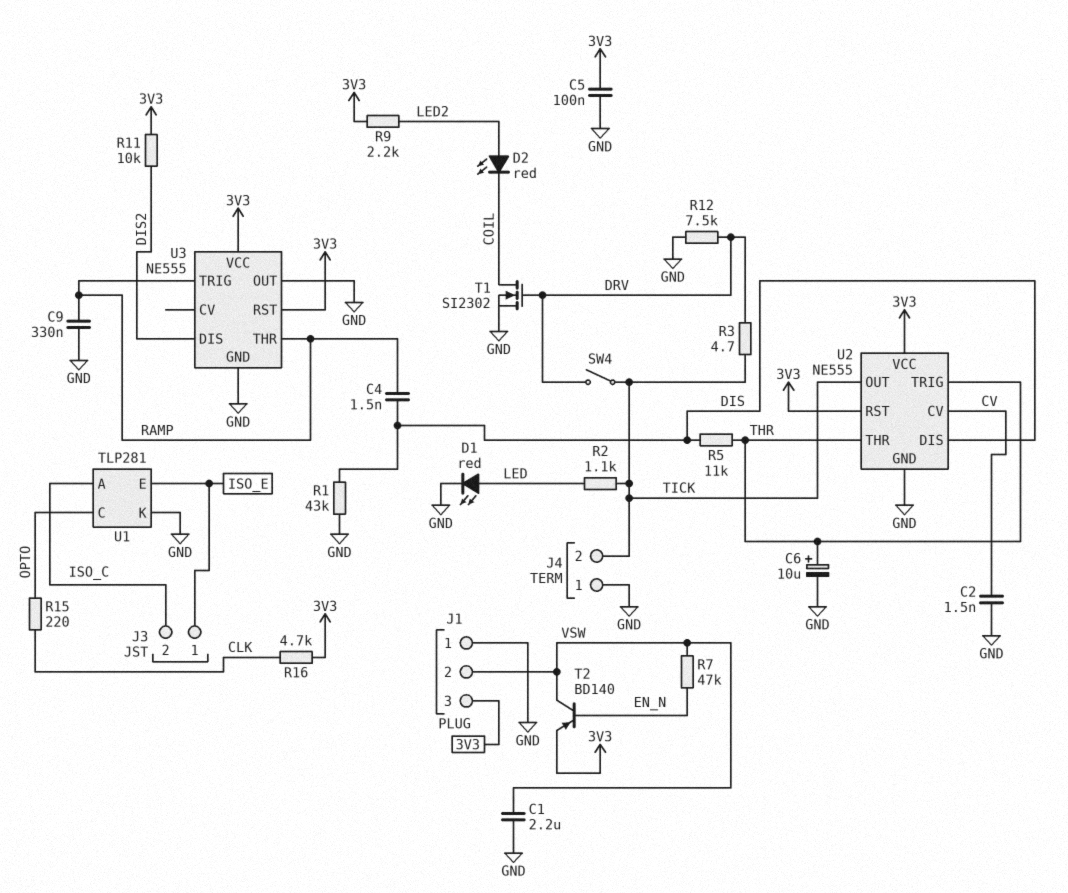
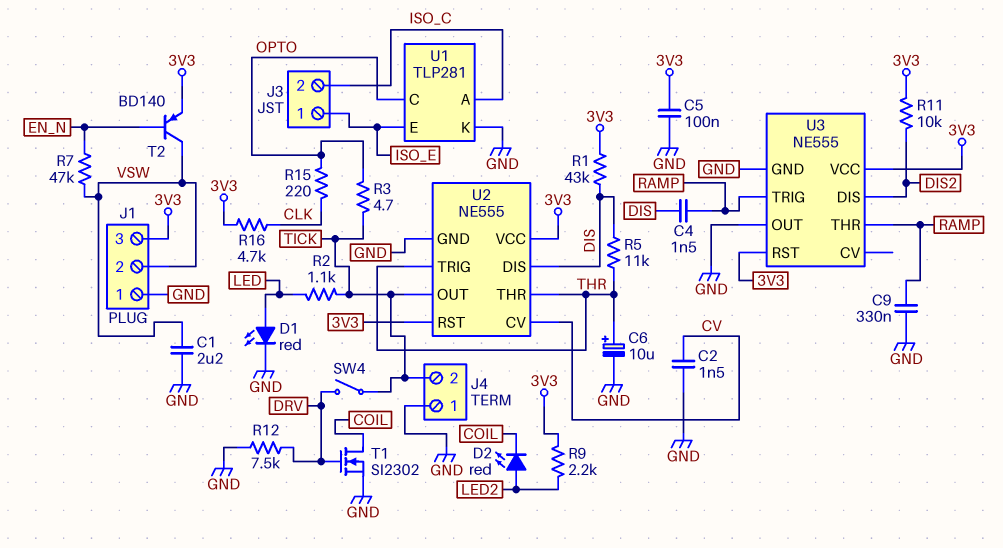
R1: 43k (DIS, GND) -> 43k (3V3, DIS)
R3: 4.7 (DRV, TICK) -> 4.7 (OPTO, TICK)

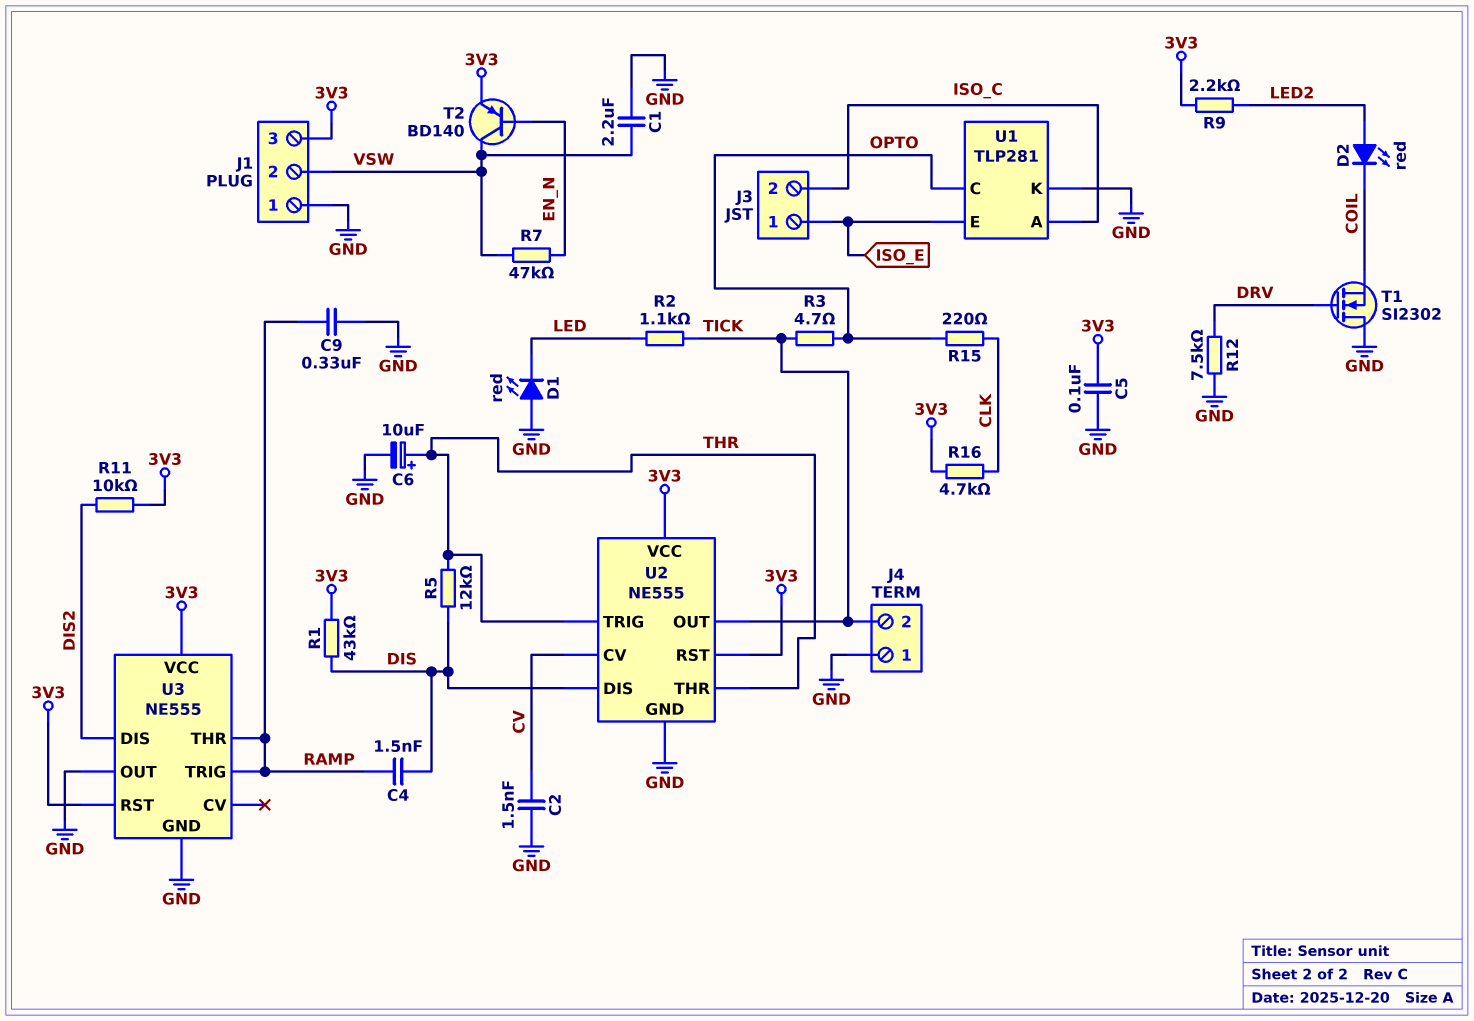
D1: LED red (A LED, K GND) -> LED red (A GND, K LED)
R5: 11k (DIS, THR) -> 12k (DIS, THR)
SW4: switch (DRV, TICK) -> none
T1: NMOS SI2302 (G DRV, D COIL, S GND) -> NMOS SI2302 (G DRV, D GND, S COIL)

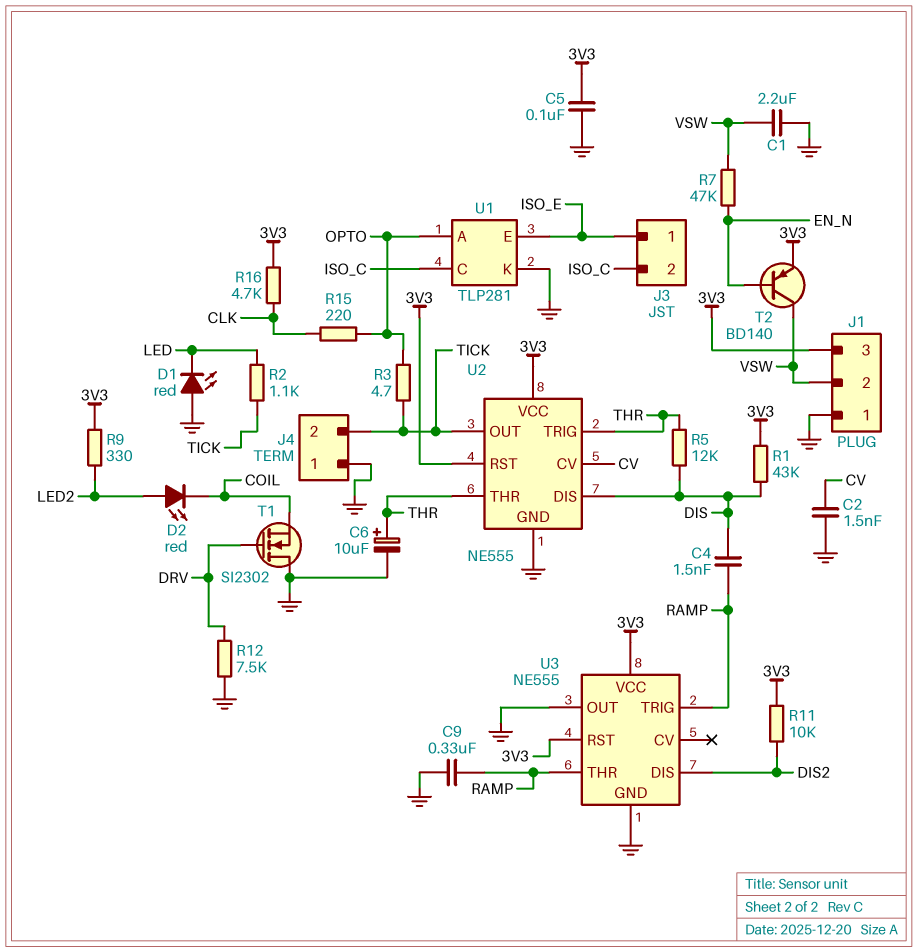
R9: 2.2k (3V3, LED2) -> 330 (3V3, LED2)
U1 pin A: ISO_C -> OPTO
U1 pin C: OPTO -> ISO_C

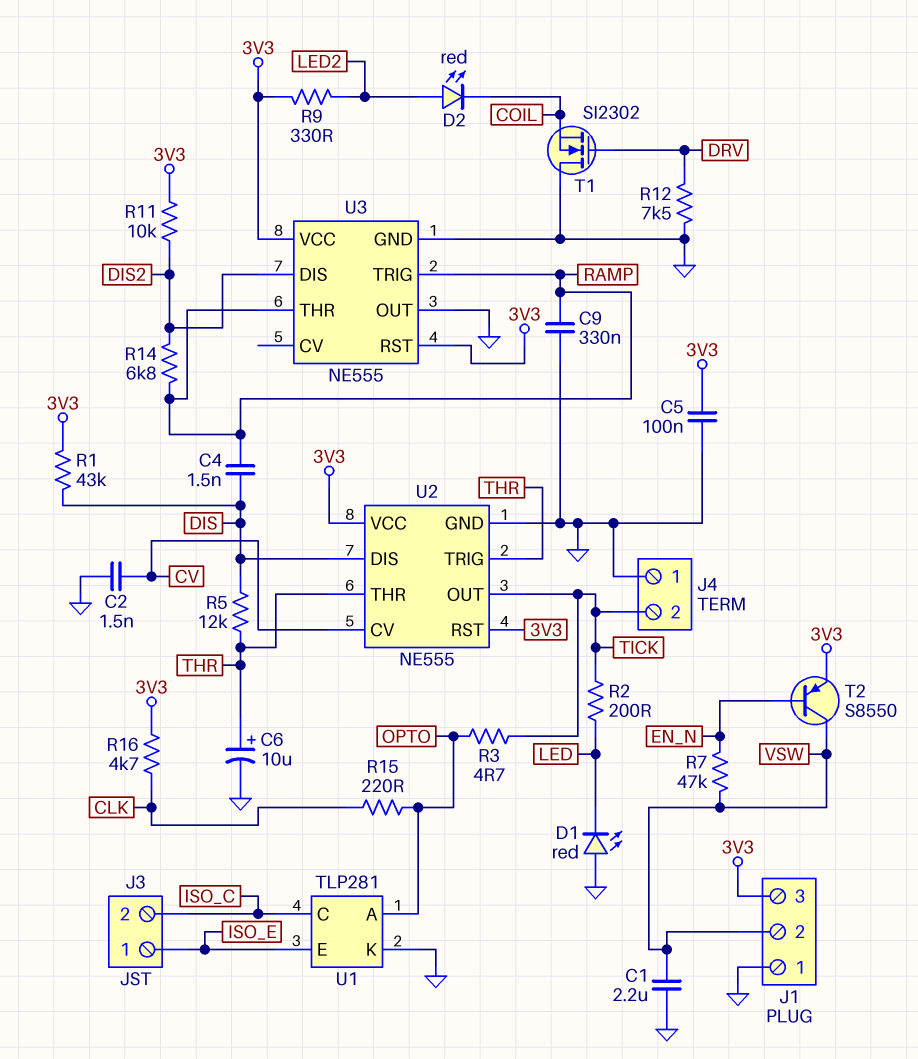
R2: 1.1k (LED, TICK) -> 200 (LED, TICK)
R14: none -> 6.8k (DIS2, RAMP)
T2: PNP BD140 (B EN_N, C VSW, E 3V3) -> PNP S8550 (B EN_N, C VSW, E 3V3)

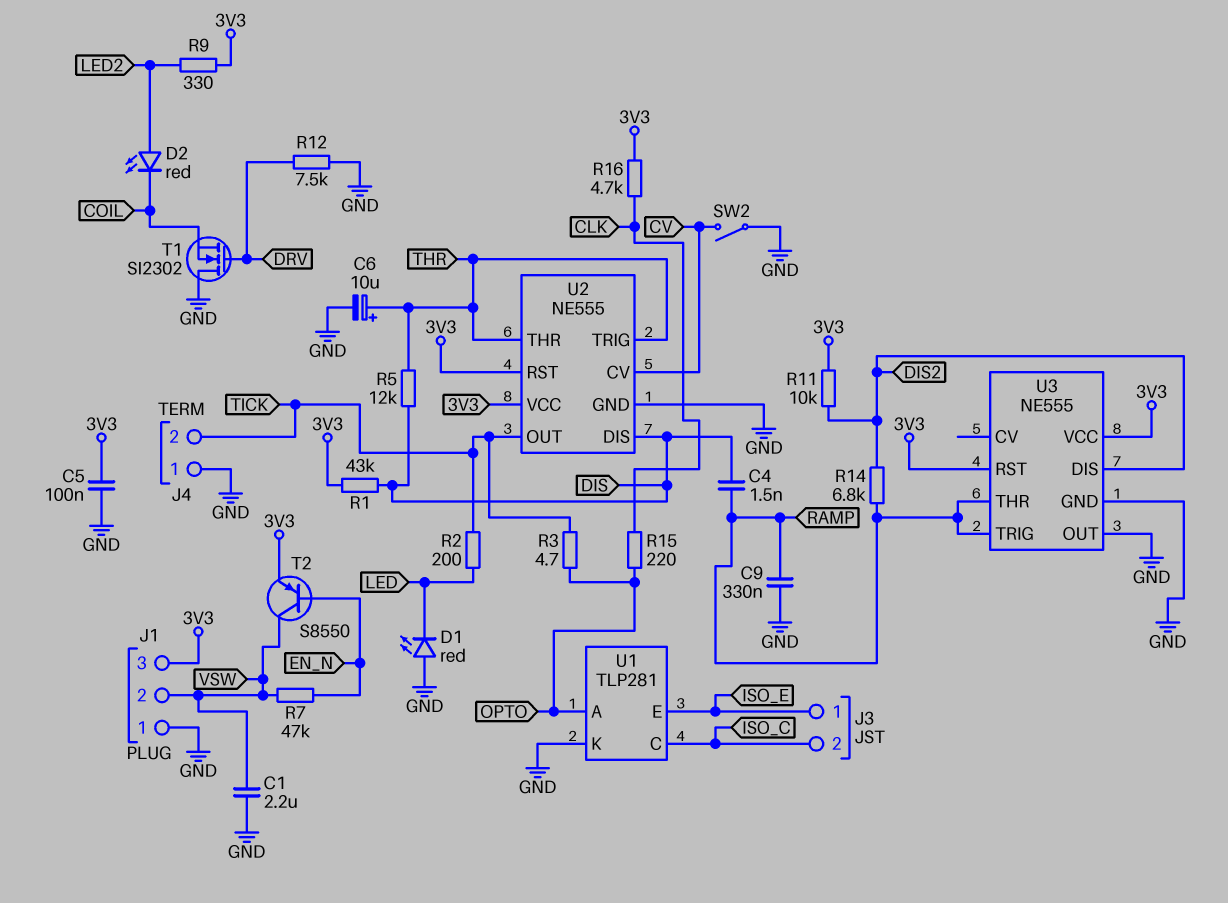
C2: 1.5nF (CV, GND) -> none
SW2: none -> switch (CV, GND)

